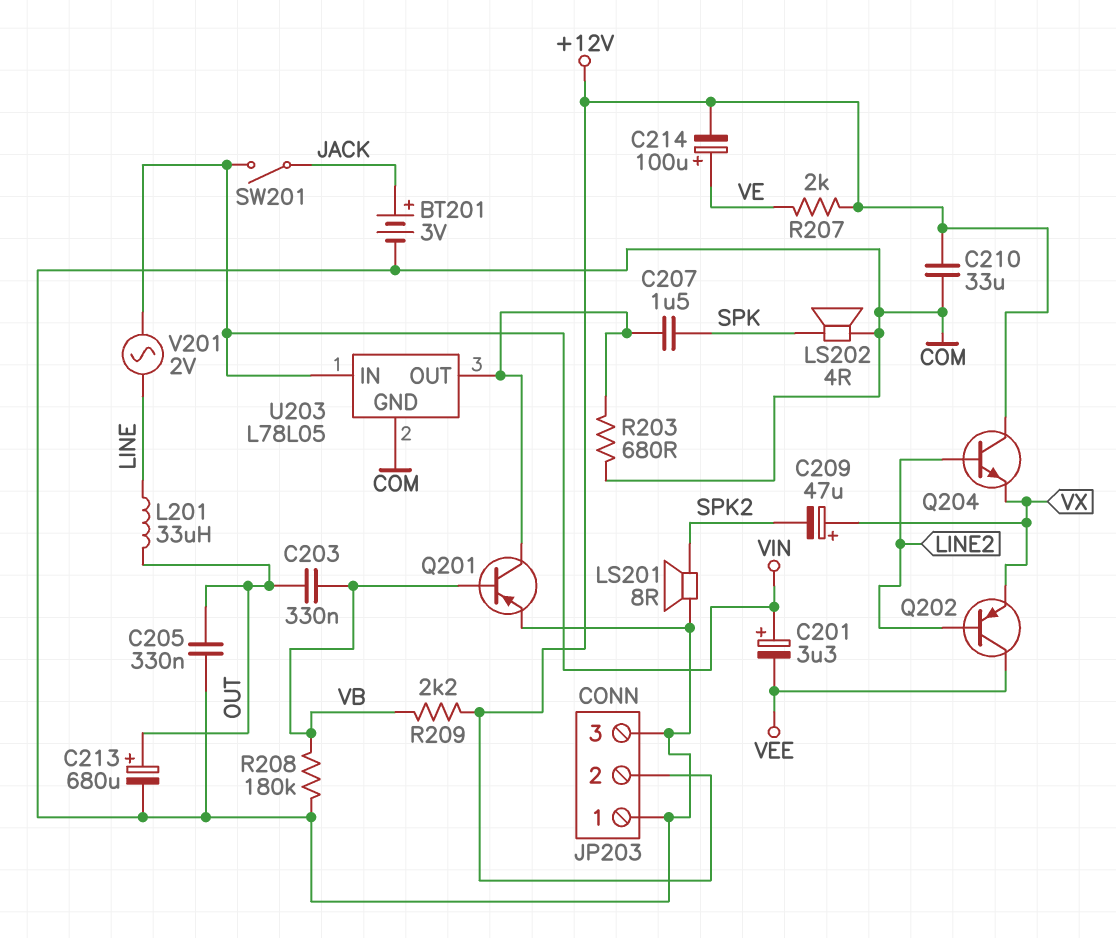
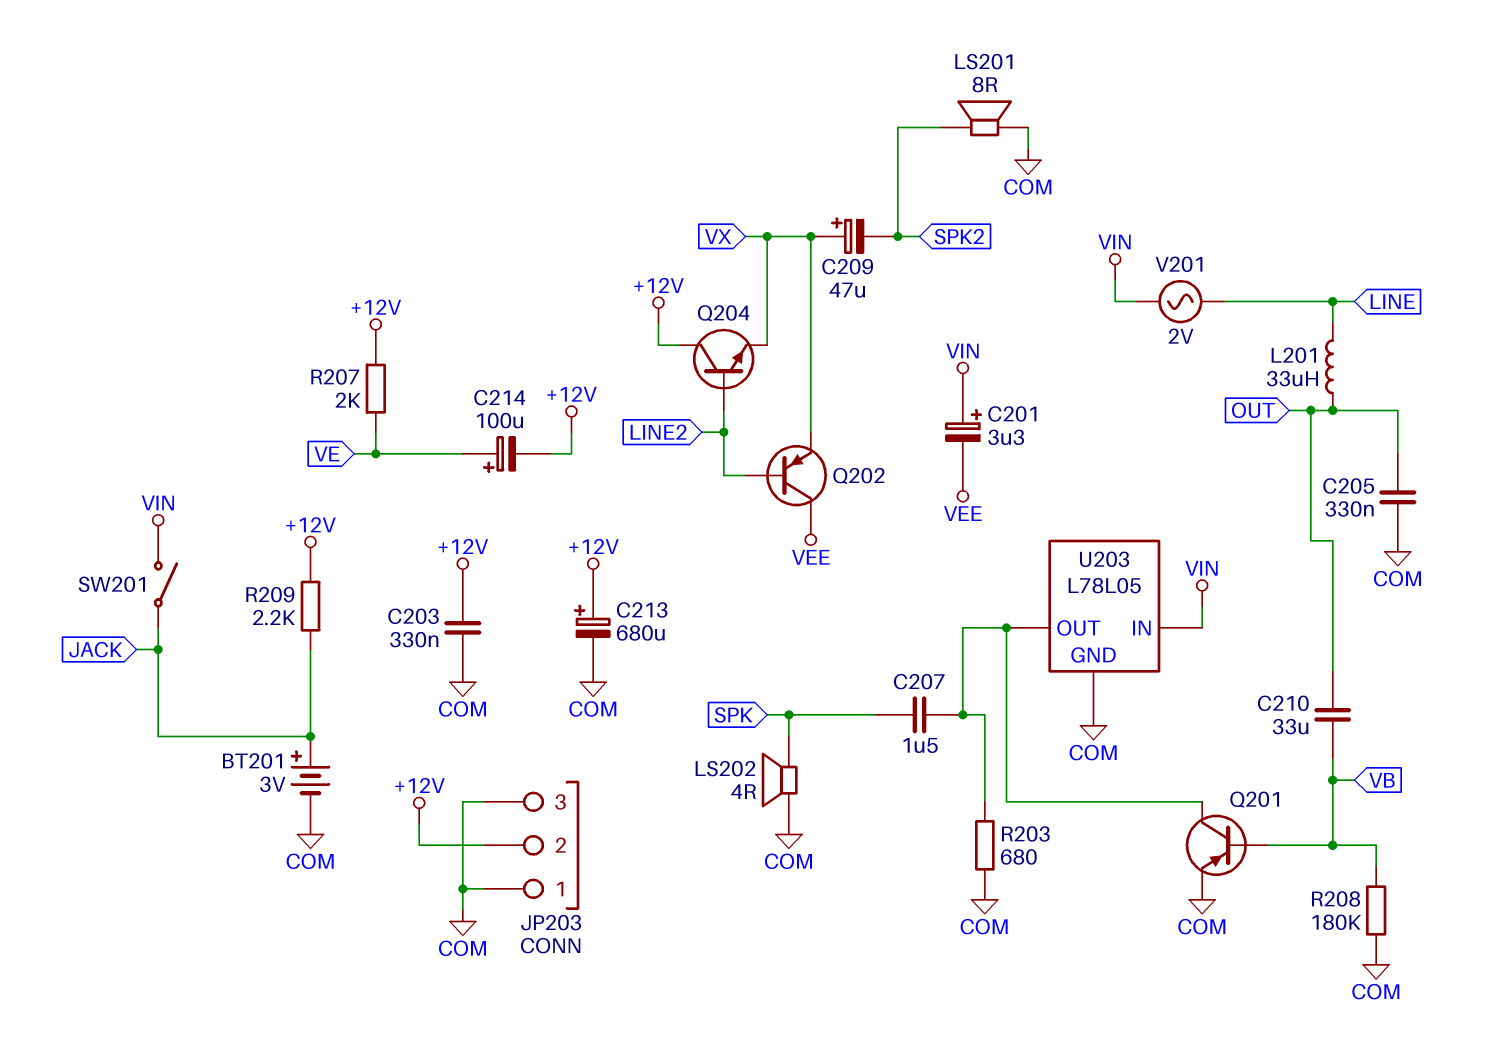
C203: 330nF (OUT, VB) -> 330nF (+12V, COM)
C210: 33uF (+12V, COM) -> 33uF (OUT, VB)
C213: 680uF (plus OUT, minus COM) -> 680uF (plus +12V, minus COM)
R209: 2.2k (+12V, VB) -> 2.2k (+12V, JACK)

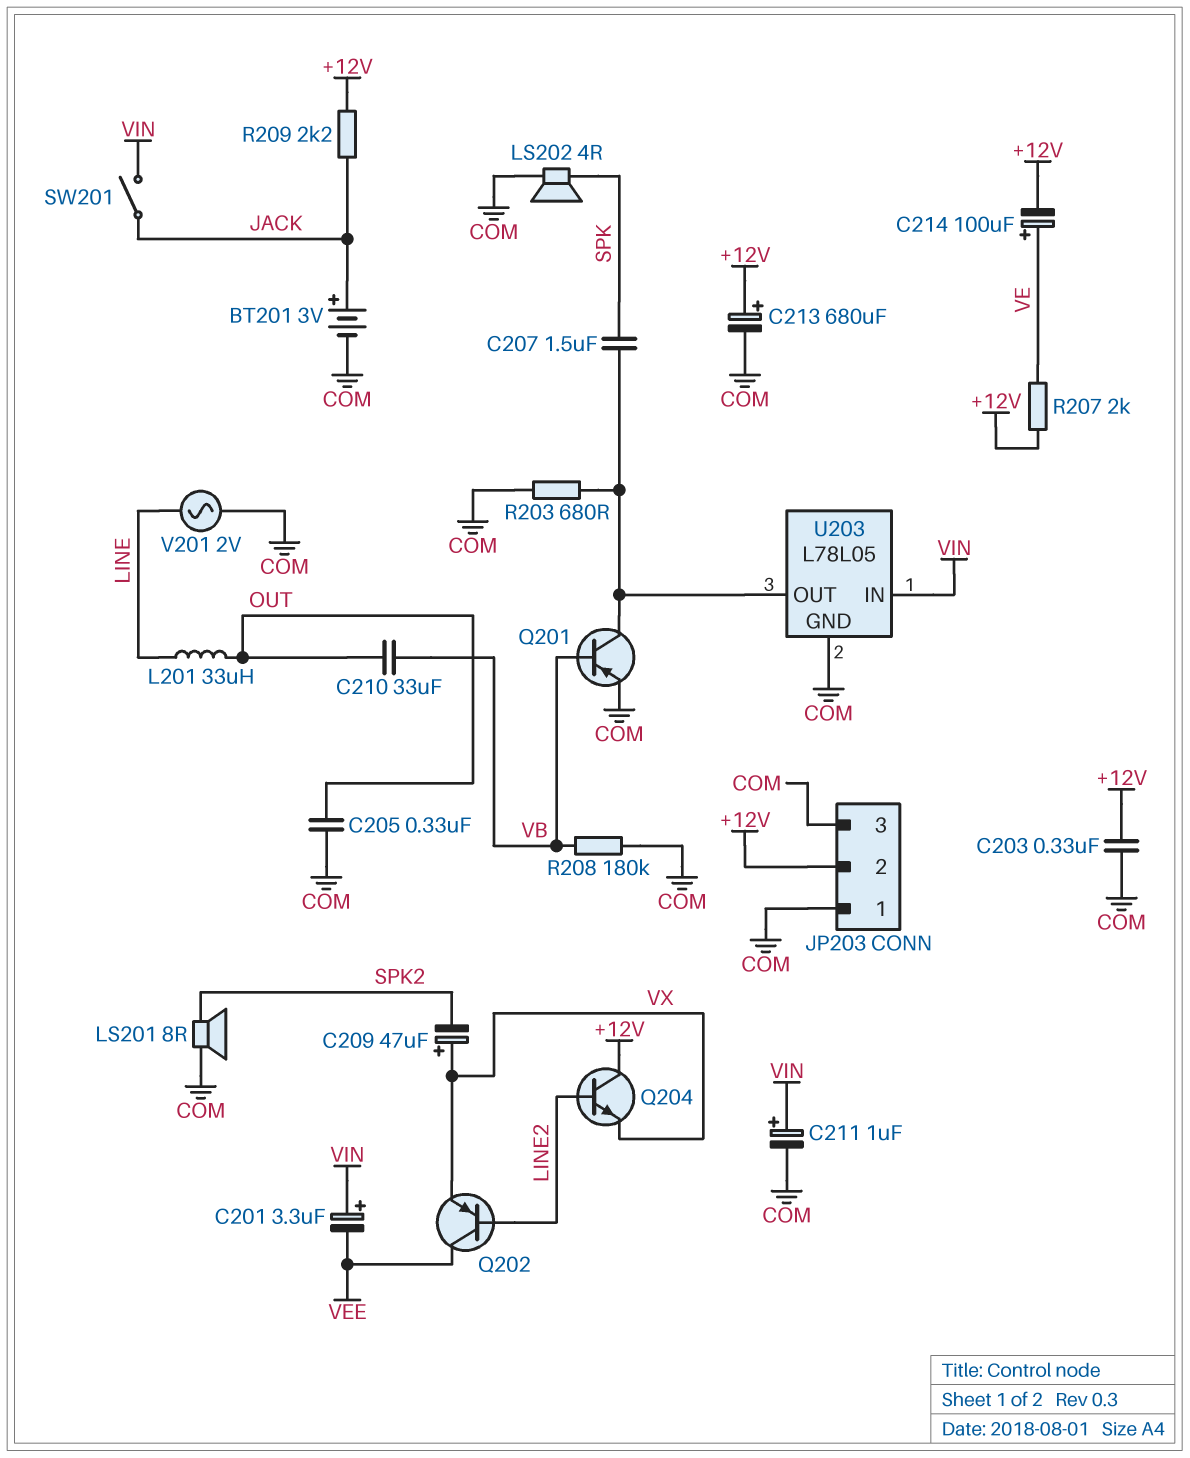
C211: none -> 1uF (plus VIN, minus COM)
V201: AC 2V (LINE, VIN) -> AC 2V (COM, LINE)

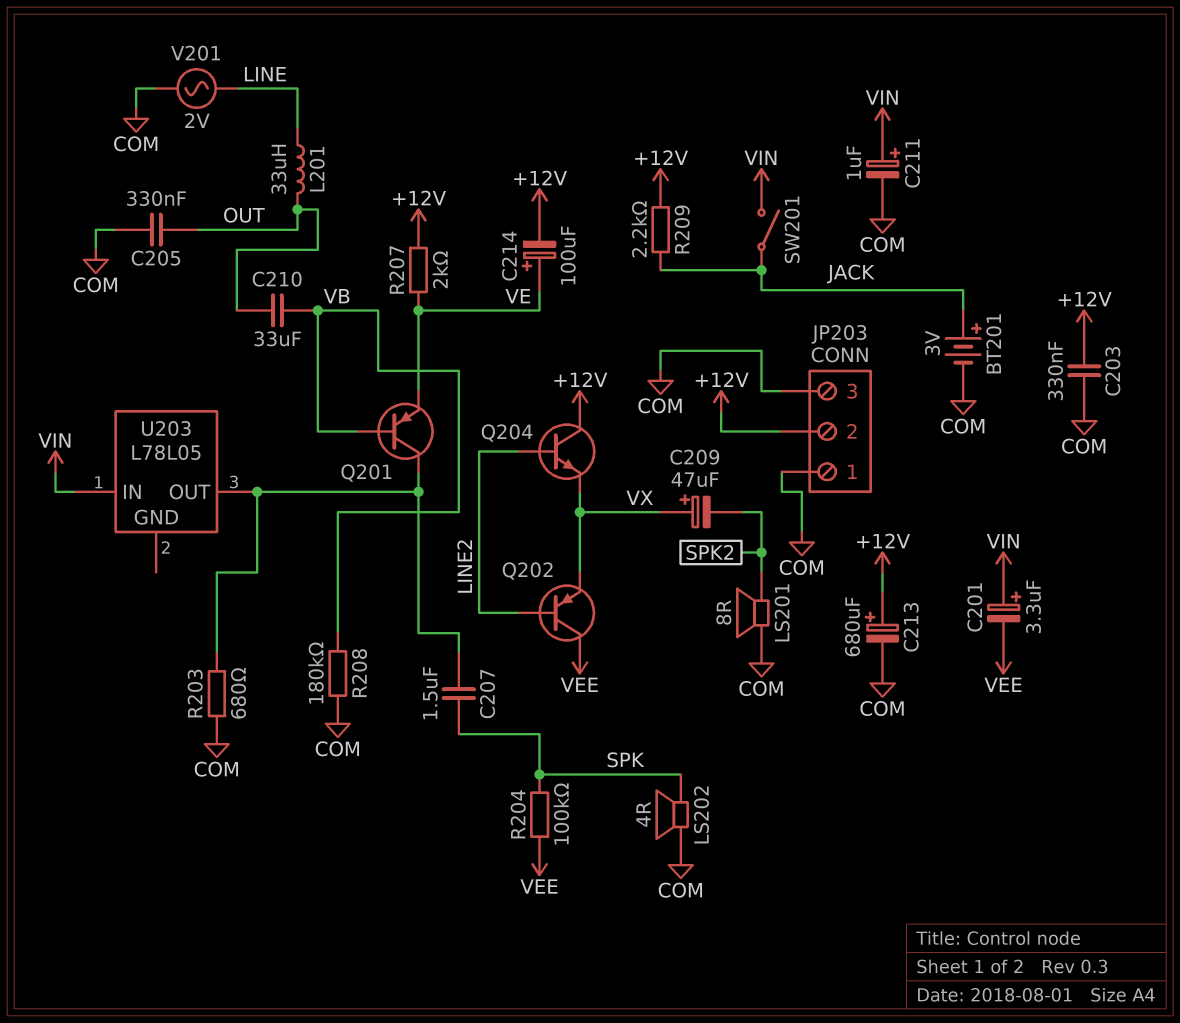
Q201: PNP (B VB, C U203/OUT, E COM) -> PNP (B VB, C U203/OUT, E VE)
R204: none -> 100k (SPK, VEE)
U203 pin GND: COM -> none

